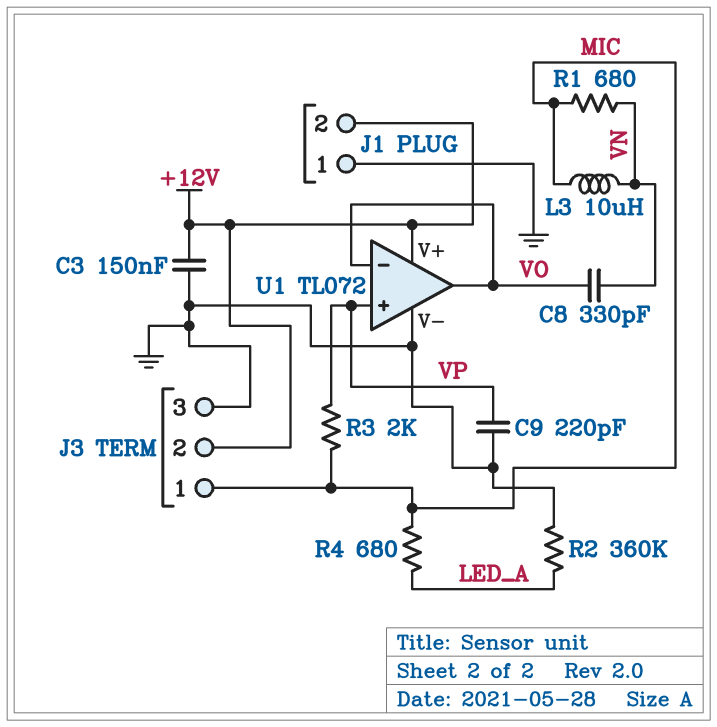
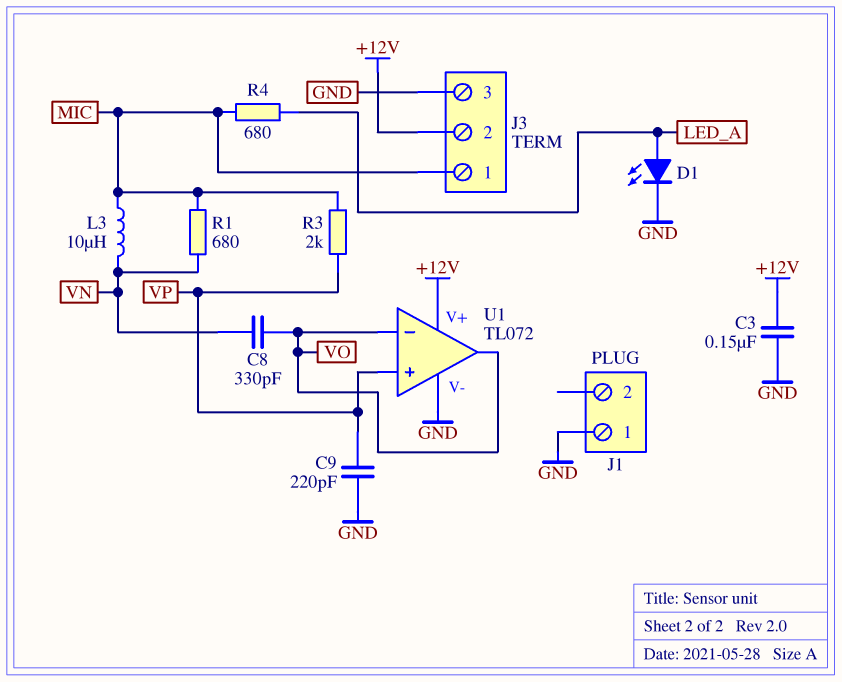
D1: none -> LED (A LED_A, K GND)
J1 pin 2: +12V -> none
R2: 360k (GND, LED_A) -> none

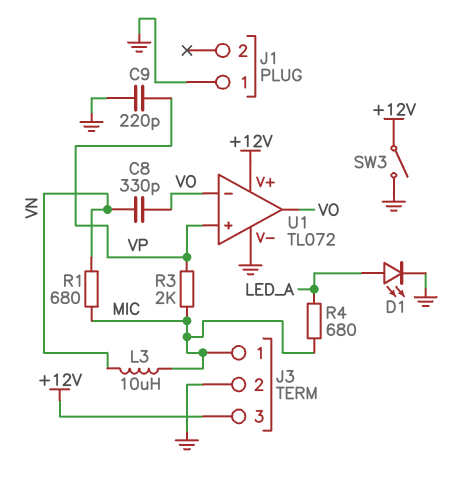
C3: 150nF (+12V, GND) -> none
J3 pin 2: +12V -> GND
J3 pin 3: GND -> +12V
SW3: none -> switch (+12V, GND)

